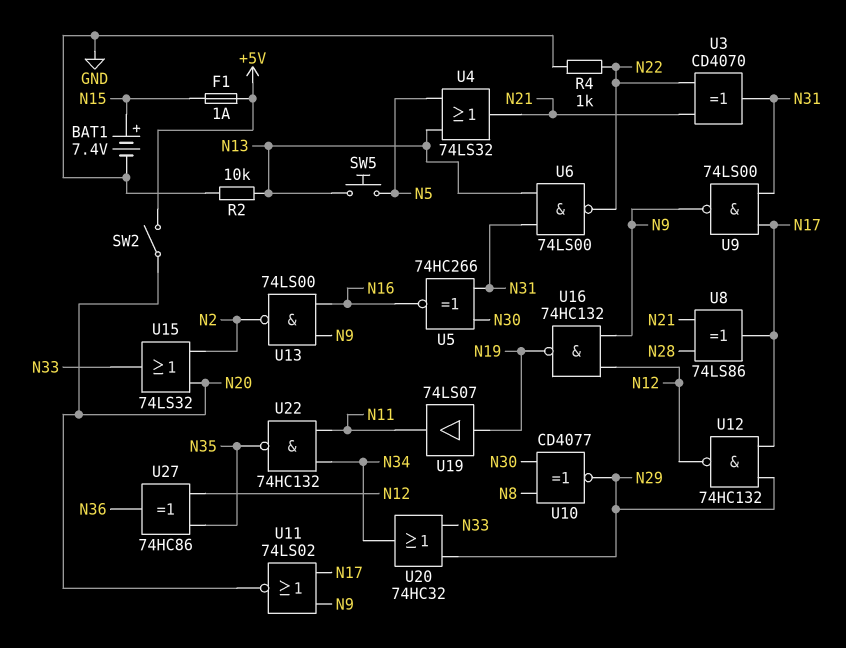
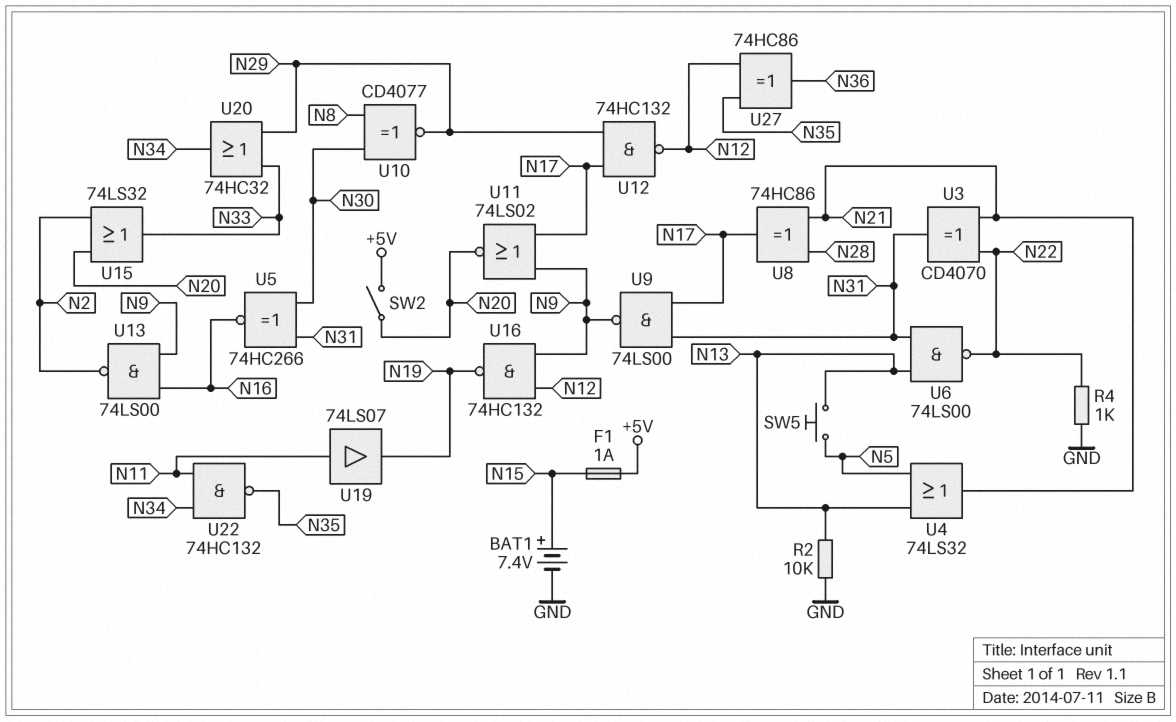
U8: XOR 74LS86 (in N21, in N28, out N17) -> XOR 74HC86 (in N21, in N28, out N17)
U19: buffer 74LS07 (in N19, out N11) -> buffer 74LS07 (in N11, out N19)

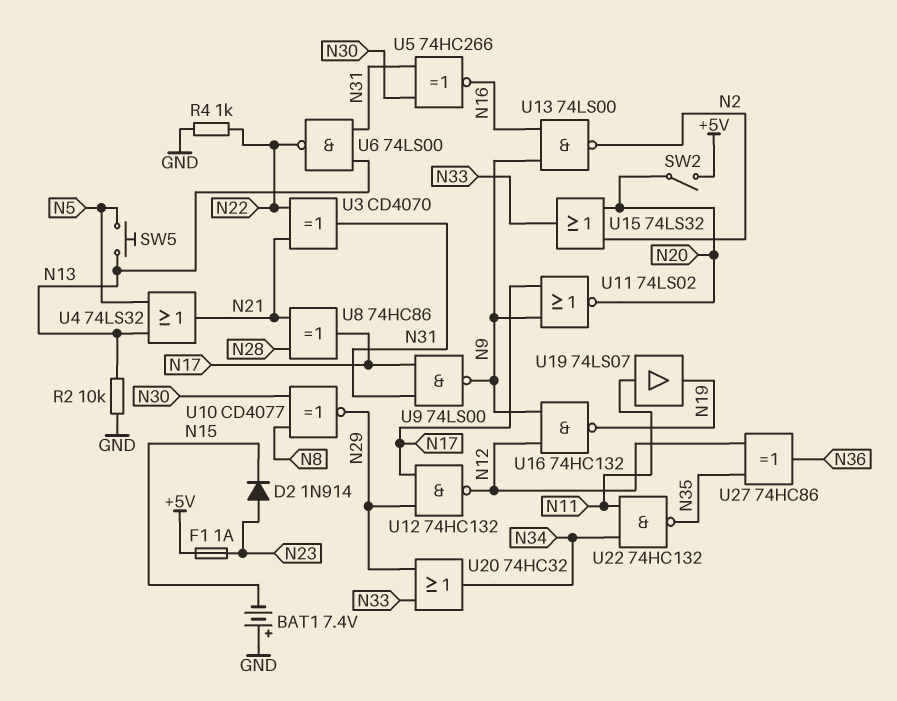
BAT1: 7.4V (plus N15, minus GND) -> 7.4V (plus GND, minus N15)
D2: none -> diode 1N914 (A N23, K N15)
F1: 1A (+5V, N15) -> 1A (+5V, N23)

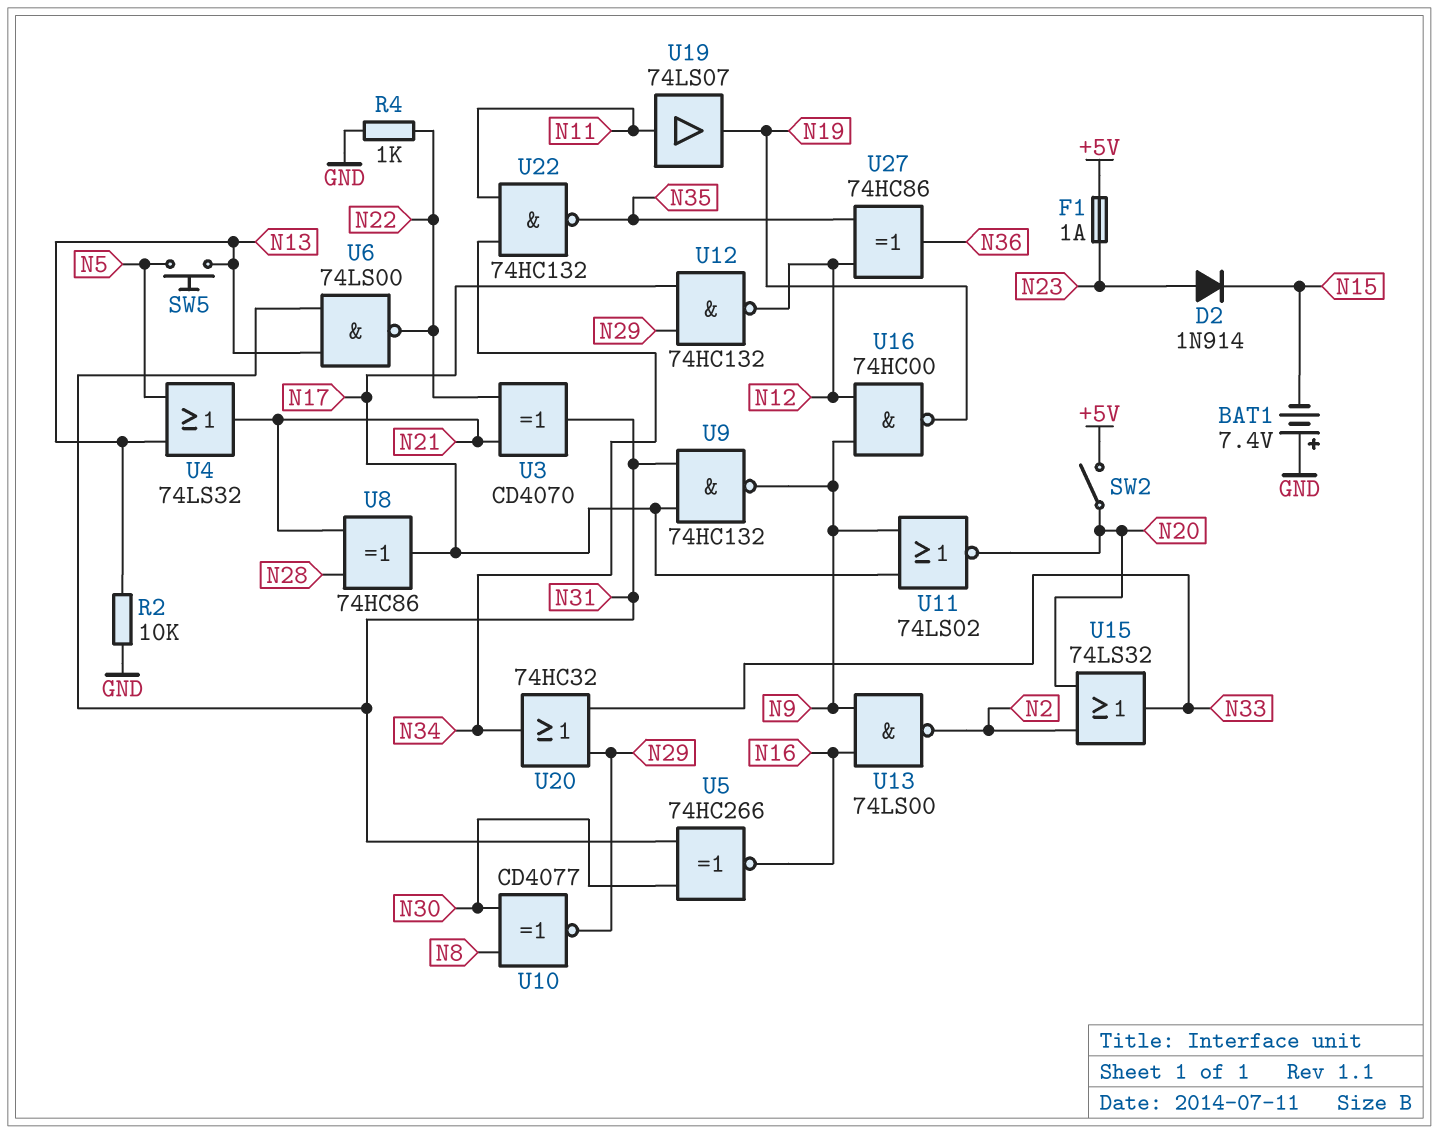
U9: NAND 74LS00 (in N17, in N31, out N9) -> NAND 74HC132 (in N17, in N31, out N9)
U16: NAND 74HC132 (in N9, in N12, out N19) -> NAND 74HC00 (in N9, in N12, out N19)

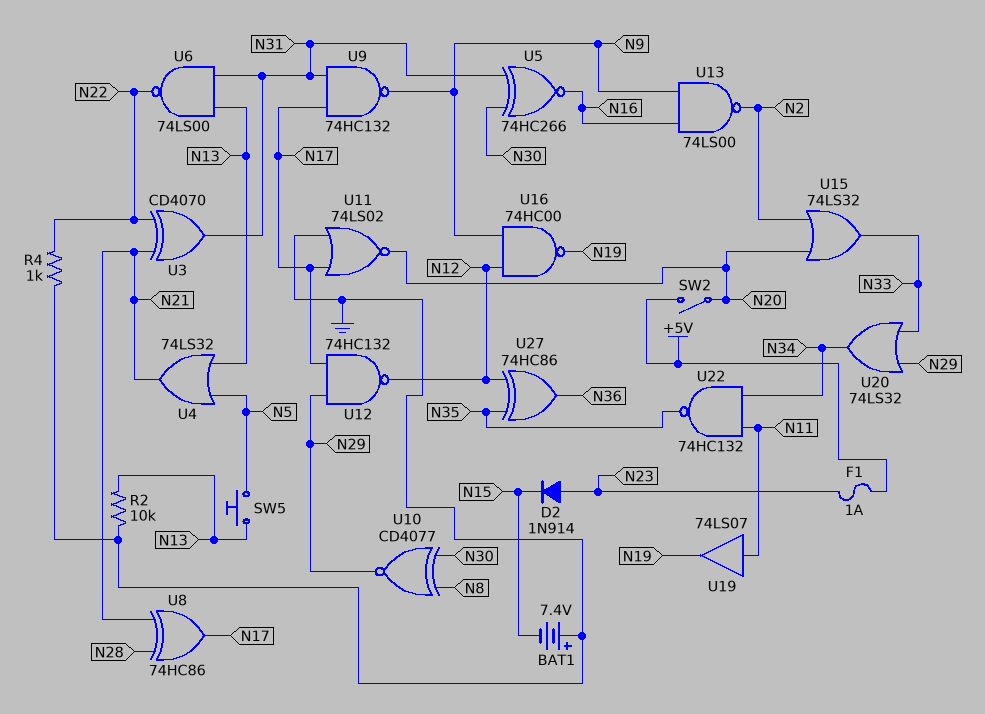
U11: NOR 74LS02 (in N9, in N17, out N20) -> NOR 74LS02 (in GND, in N17, out N20)
U20: OR 74HC32 (in N29, in N33, out N34) -> OR 74LS32 (in N29, in N33, out N34)

